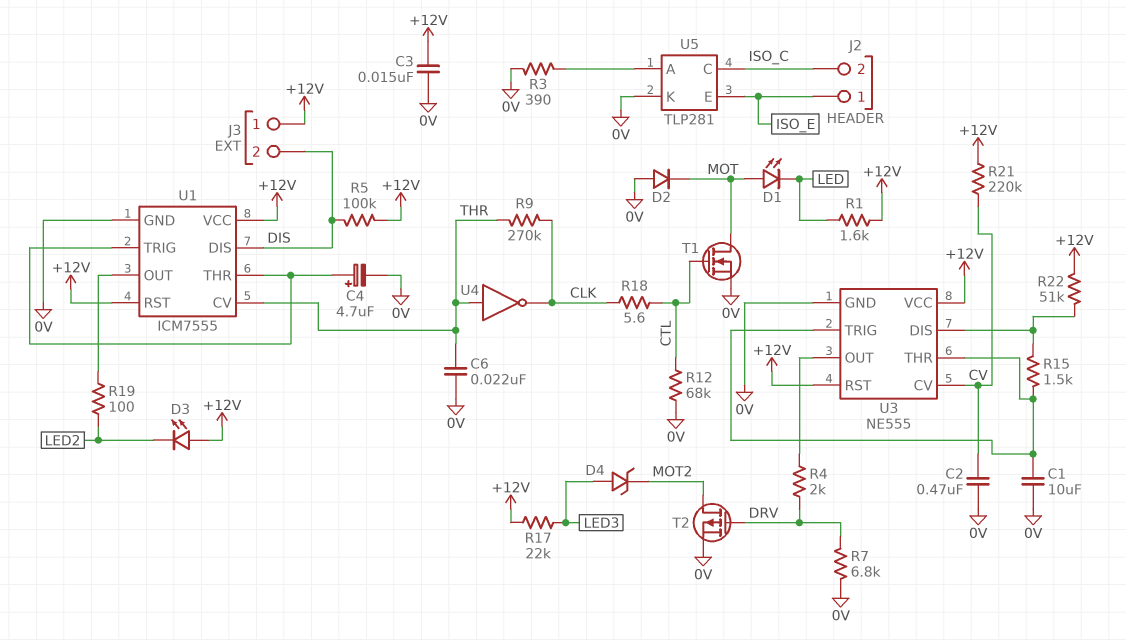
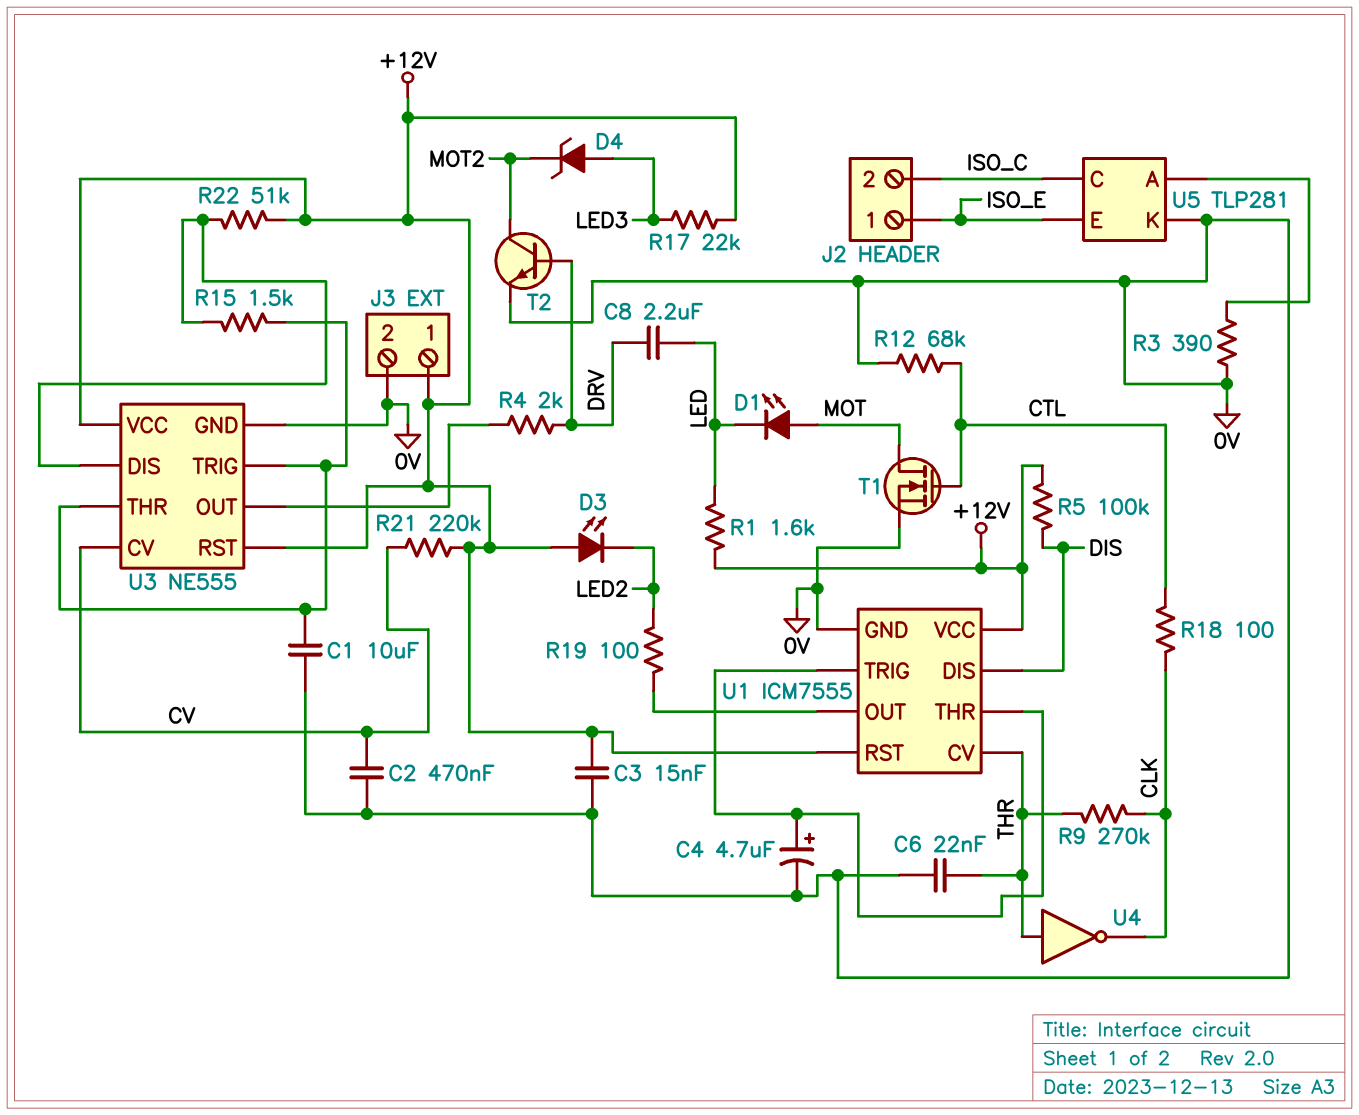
C8: none -> 2.2uF (DRV, LED)
D2: diode (A 0V, K MOT) -> none
J3 pin 2: DIS -> 0V
R7: 6.8k (0V, DRV) -> none
R18: 5.6 (CLK, CTL) -> 100 (CLK, CTL)
T2: PMOS (G DRV, D MOT2, S 0V) -> NPN (B DRV, C MOT2, E 0V)

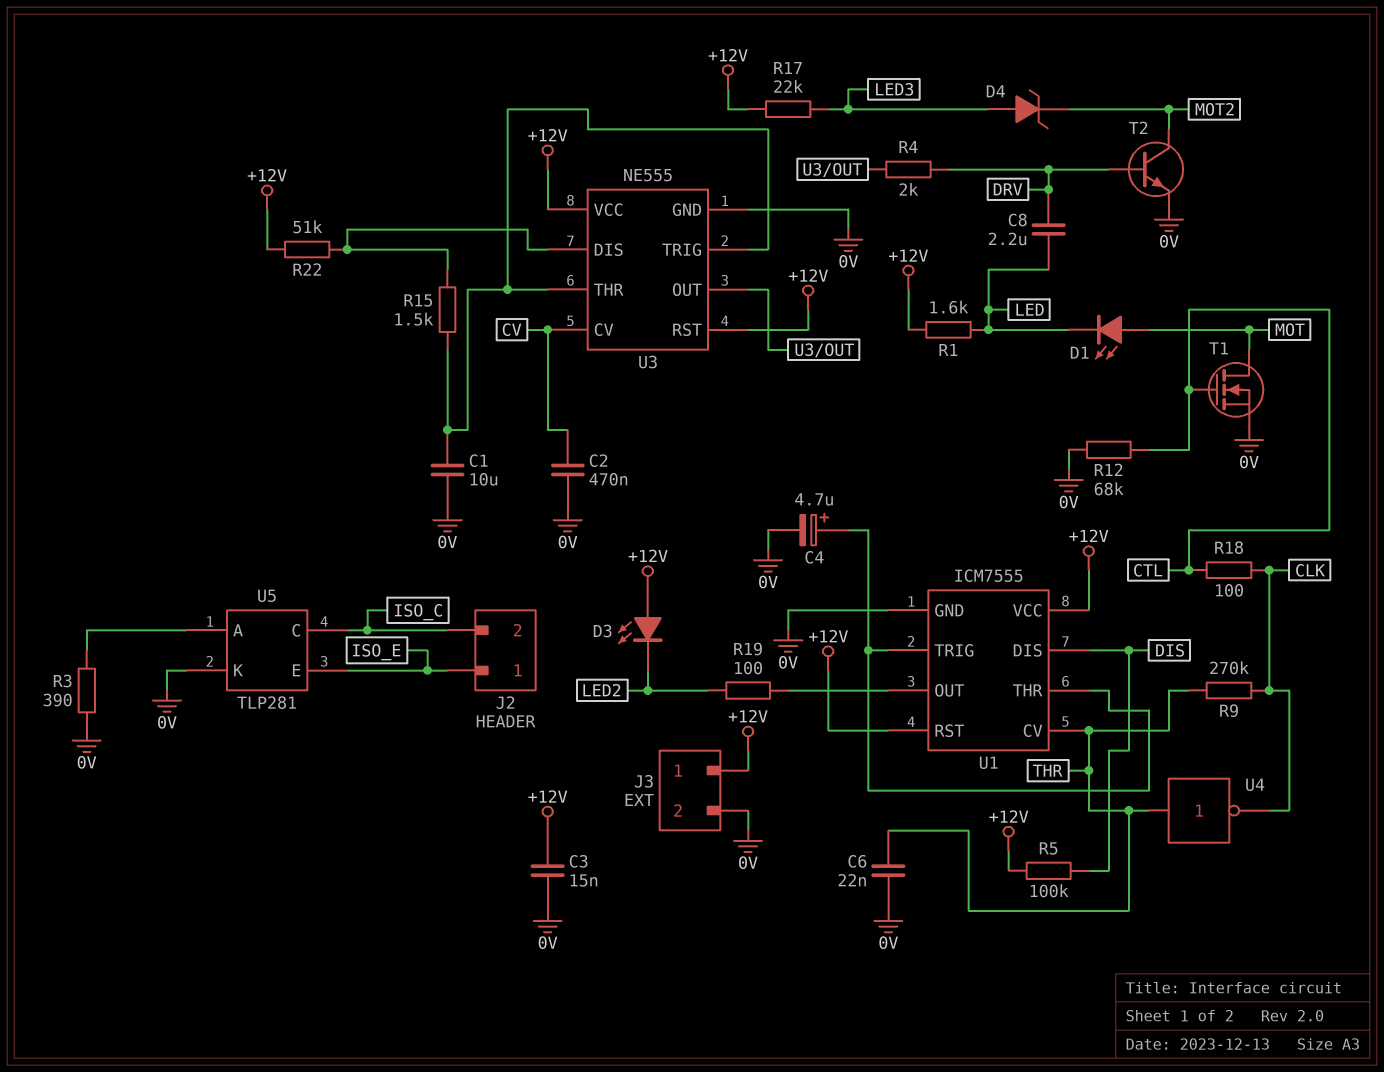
R21: 220k (+12V, CV) -> none

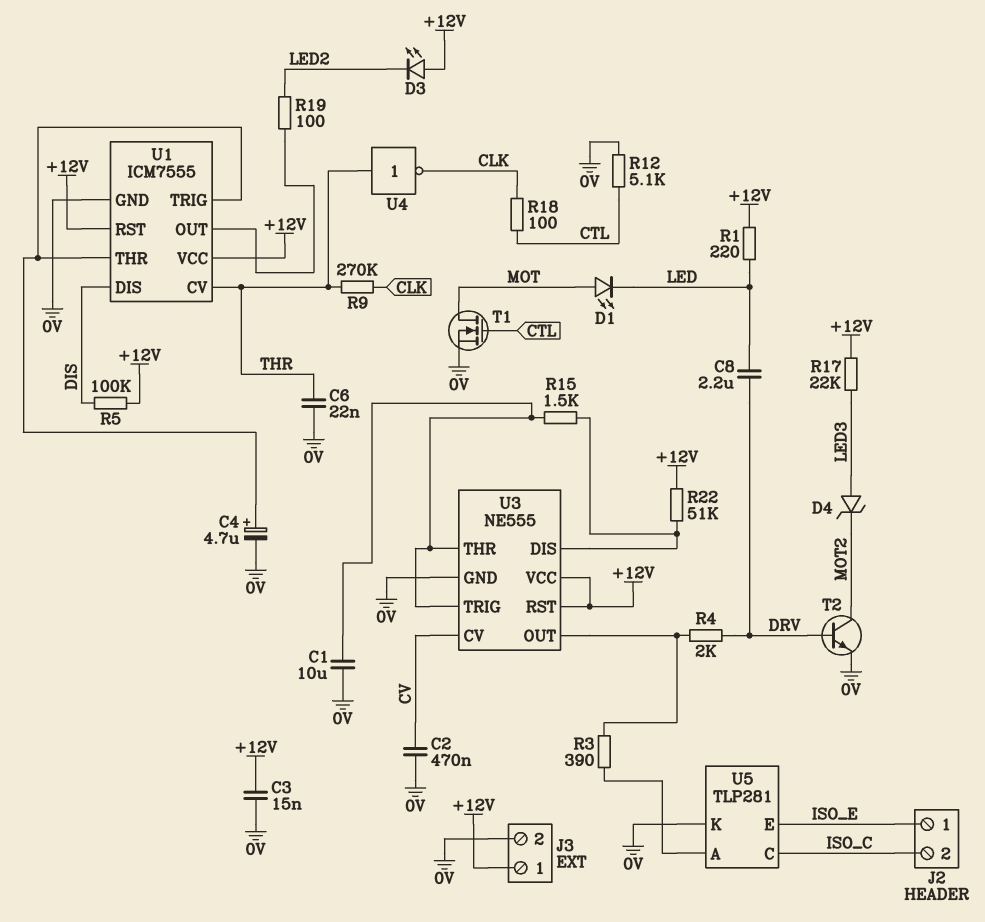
R1: 1.6k (+12V, LED) -> 220 (+12V, LED)
R3: 390 (0V, U5/A) -> 390 (U3/OUT, U5/A)
R12: 68k (0V, CTL) -> 5.1k (0V, CTL)

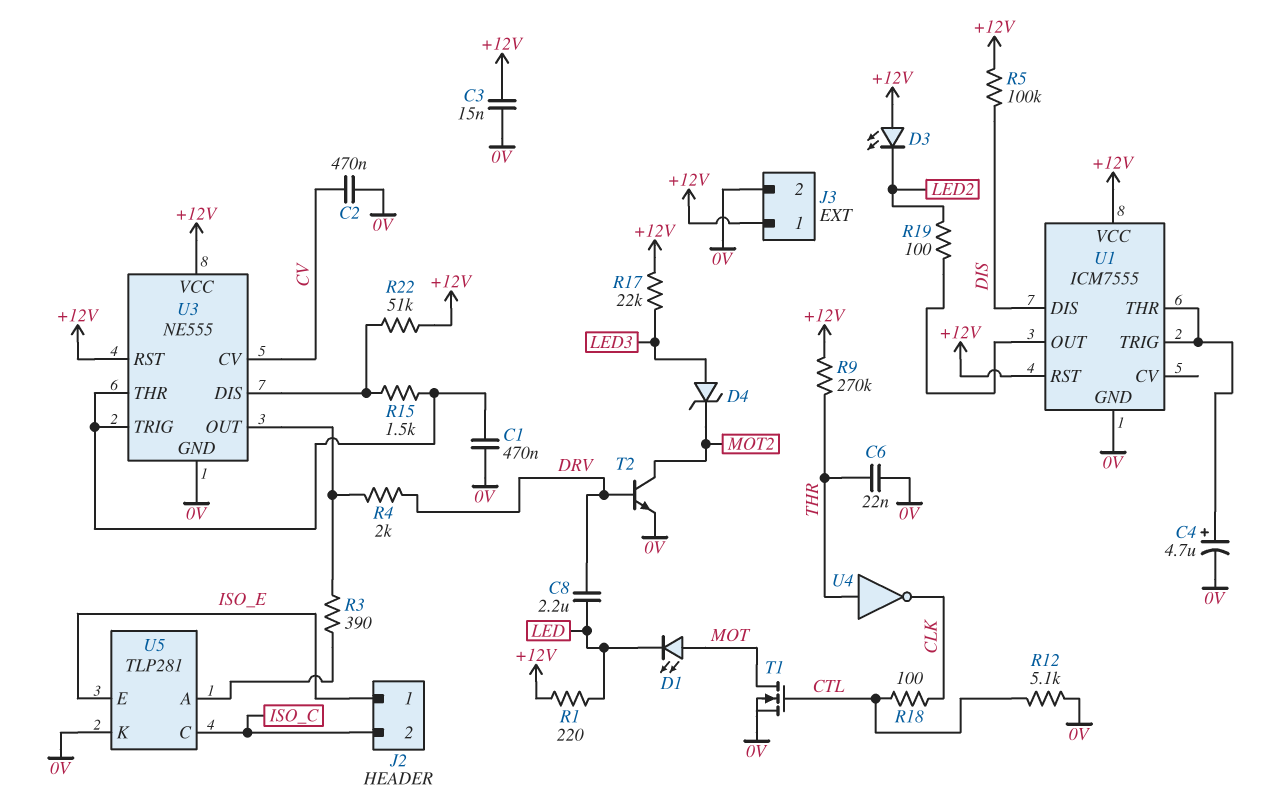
C1: 10uF (0V, U3/THR) -> 470nF (0V, U3/THR)
R9: 270k (CLK, THR) -> 270k (+12V, THR)
U1 pin CV: THR -> none

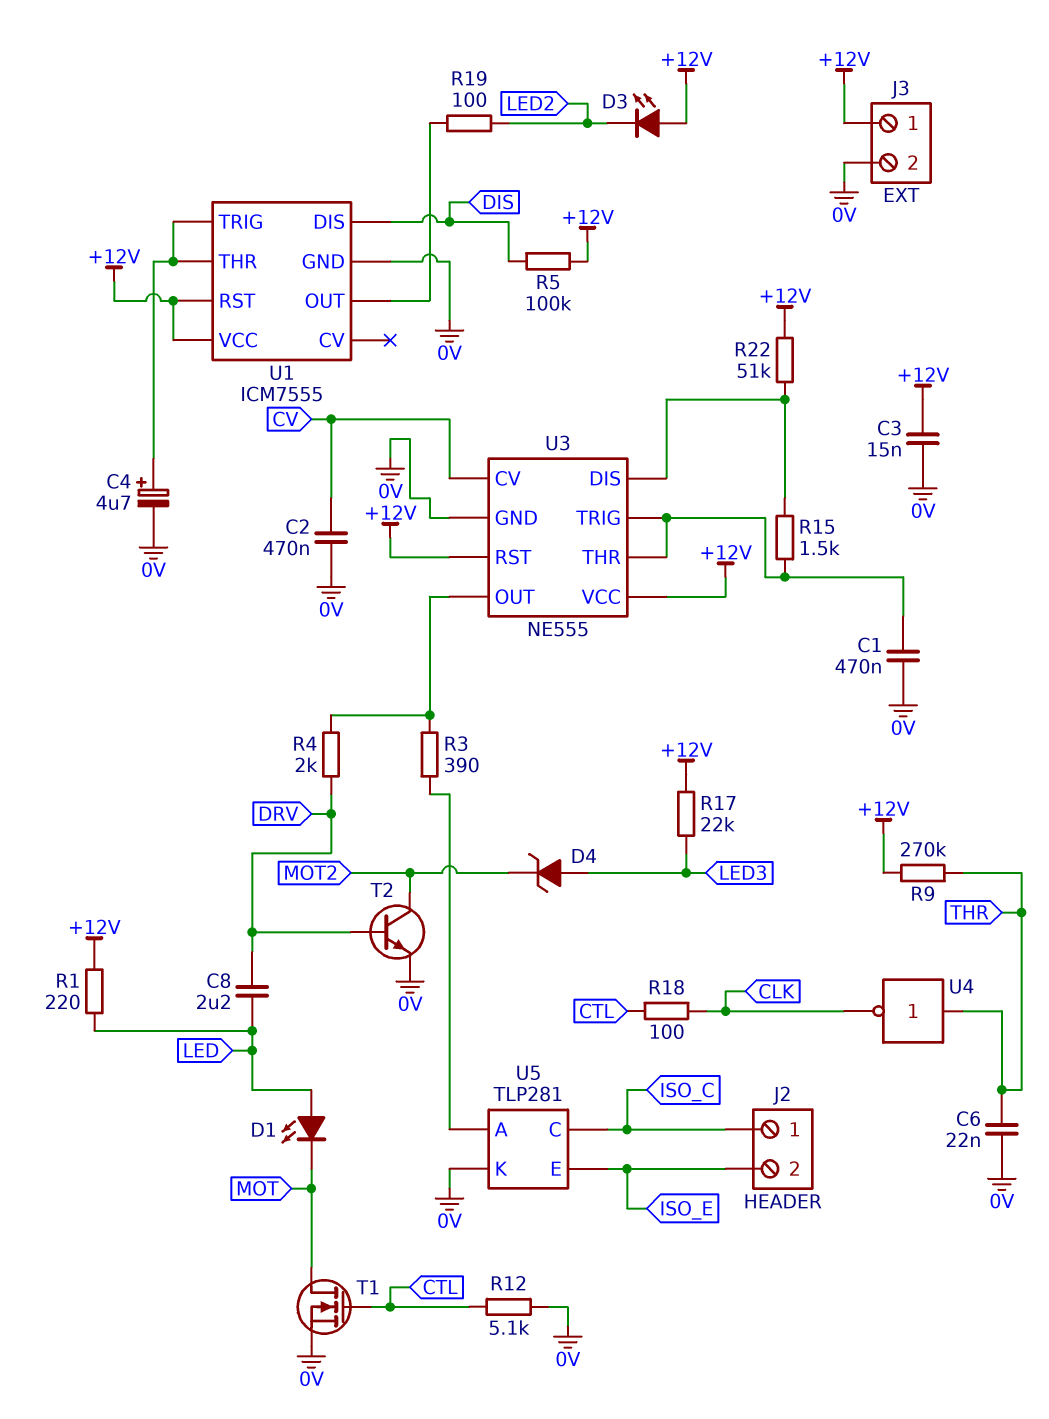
D1: LED (A MOT, K LED) -> LED (A LED, K MOT)
J2 pin 1: ISO_E -> ISO_C
J2 pin 2: ISO_C -> ISO_E

